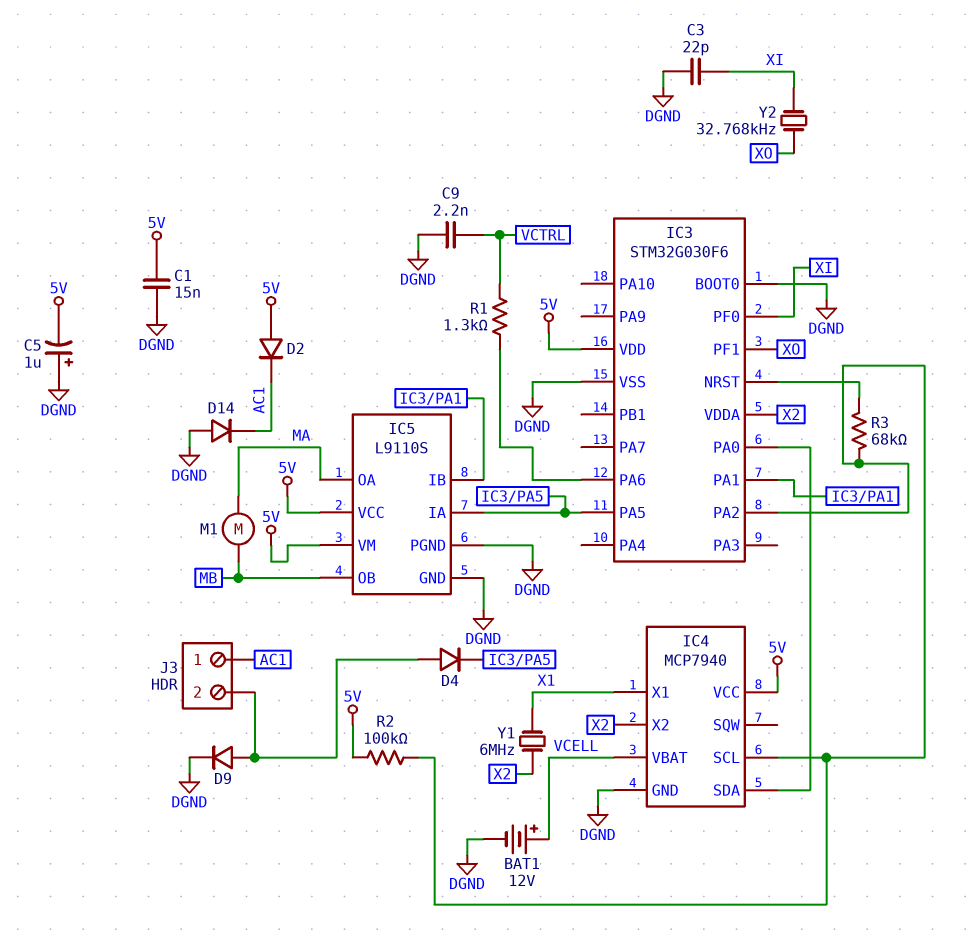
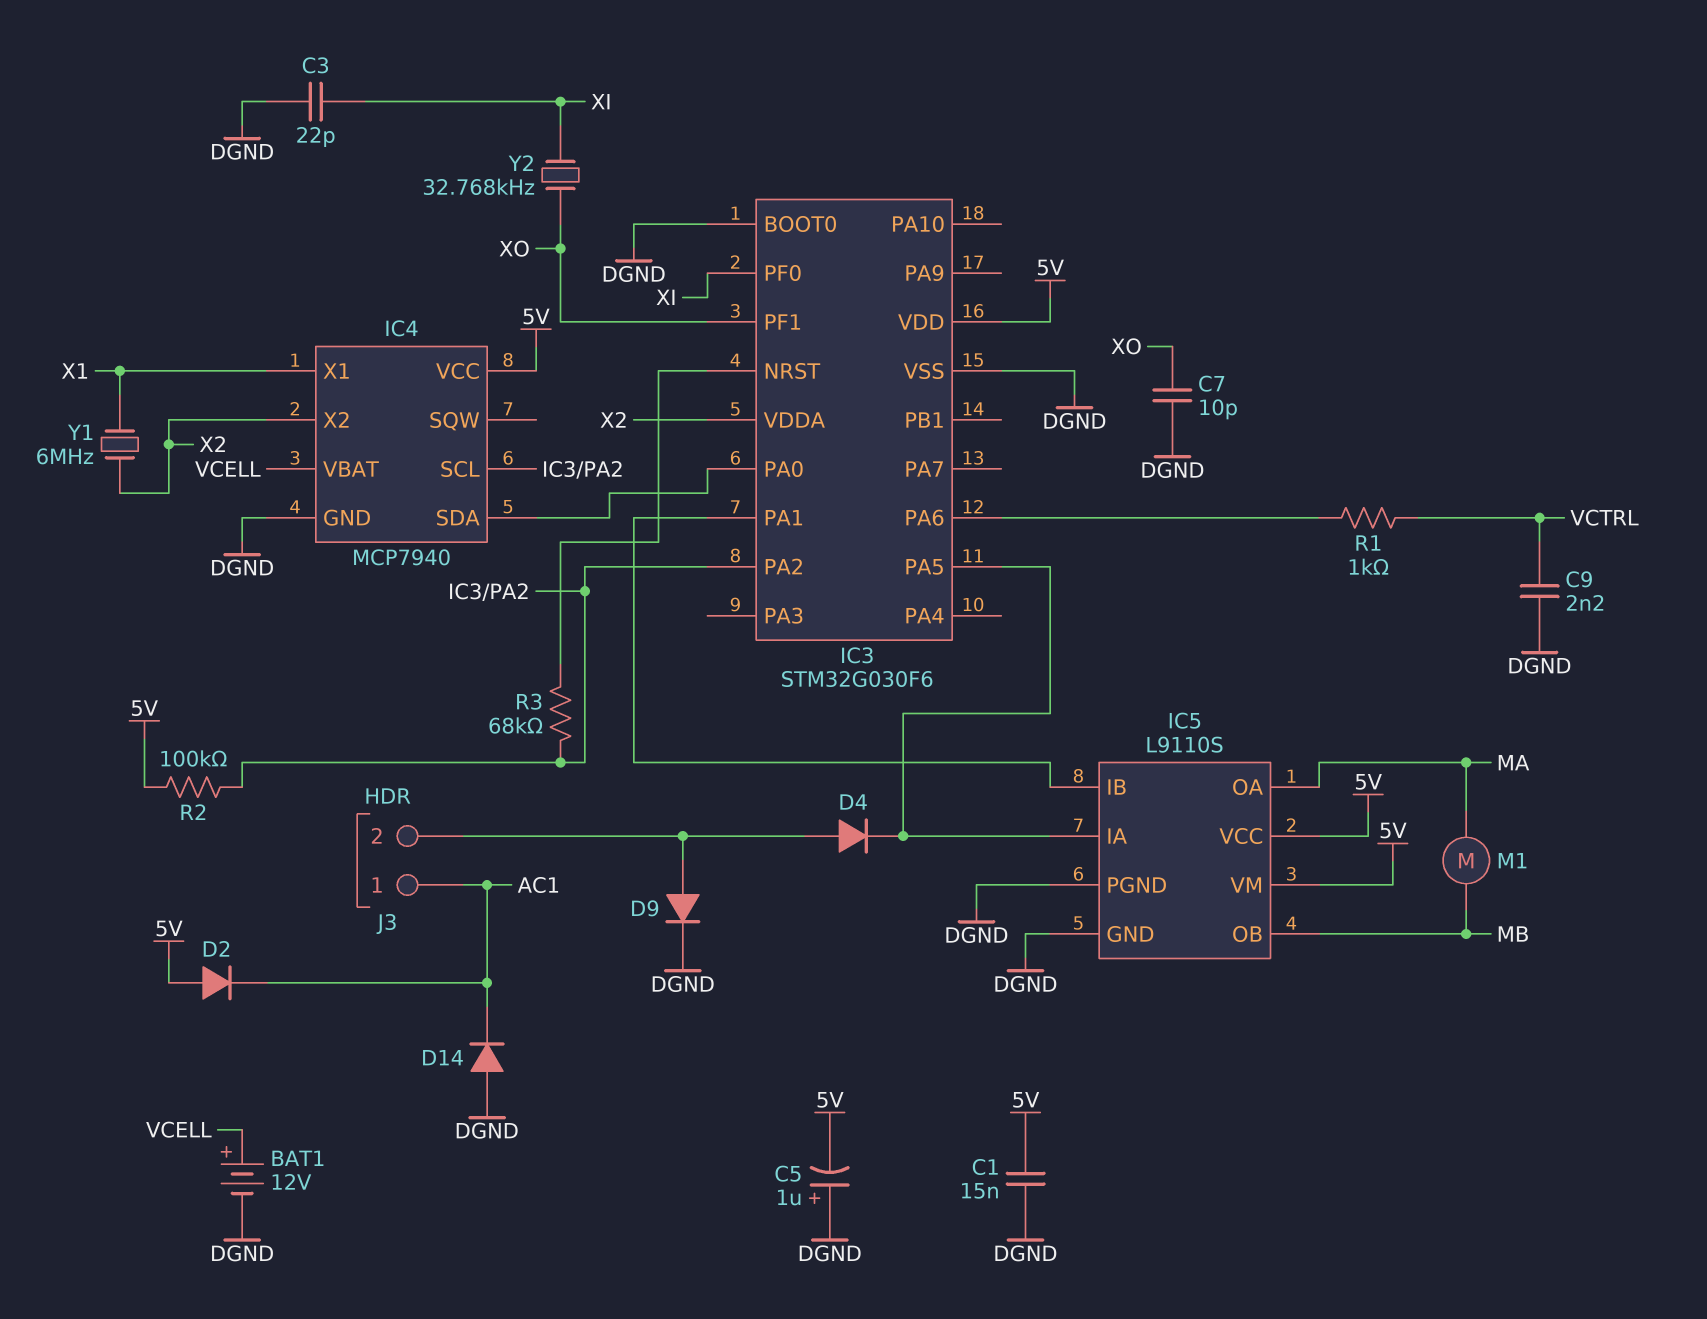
C7: none -> 10pF (DGND, XO)
R1: 1.3k (IC3/PA6, VCTRL) -> 1k (IC3/PA6, VCTRL)

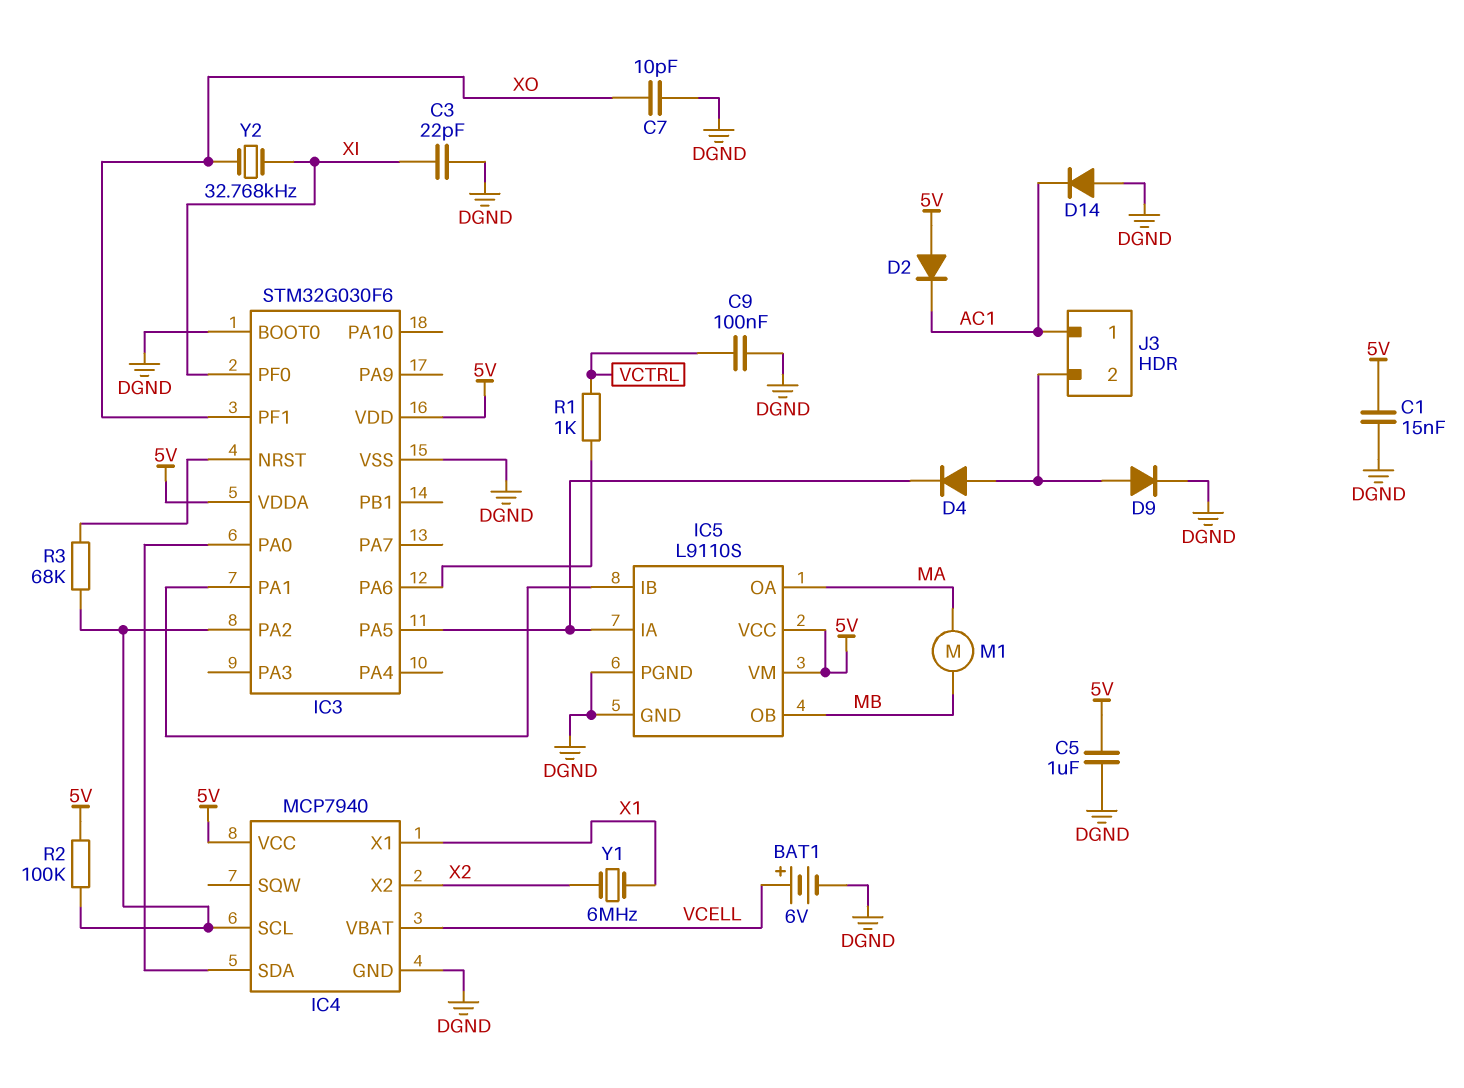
BAT1: 12V (plus VCELL, minus DGND) -> 6V (plus VCELL, minus DGND)
C5: 1uF (plus DGND, minus 5V) -> 1uF (5V, DGND)
C9: 2.2nF (DGND, VCTRL) -> 100nF (DGND, VCTRL)
IC3 pin VDDA: X2 -> 5V

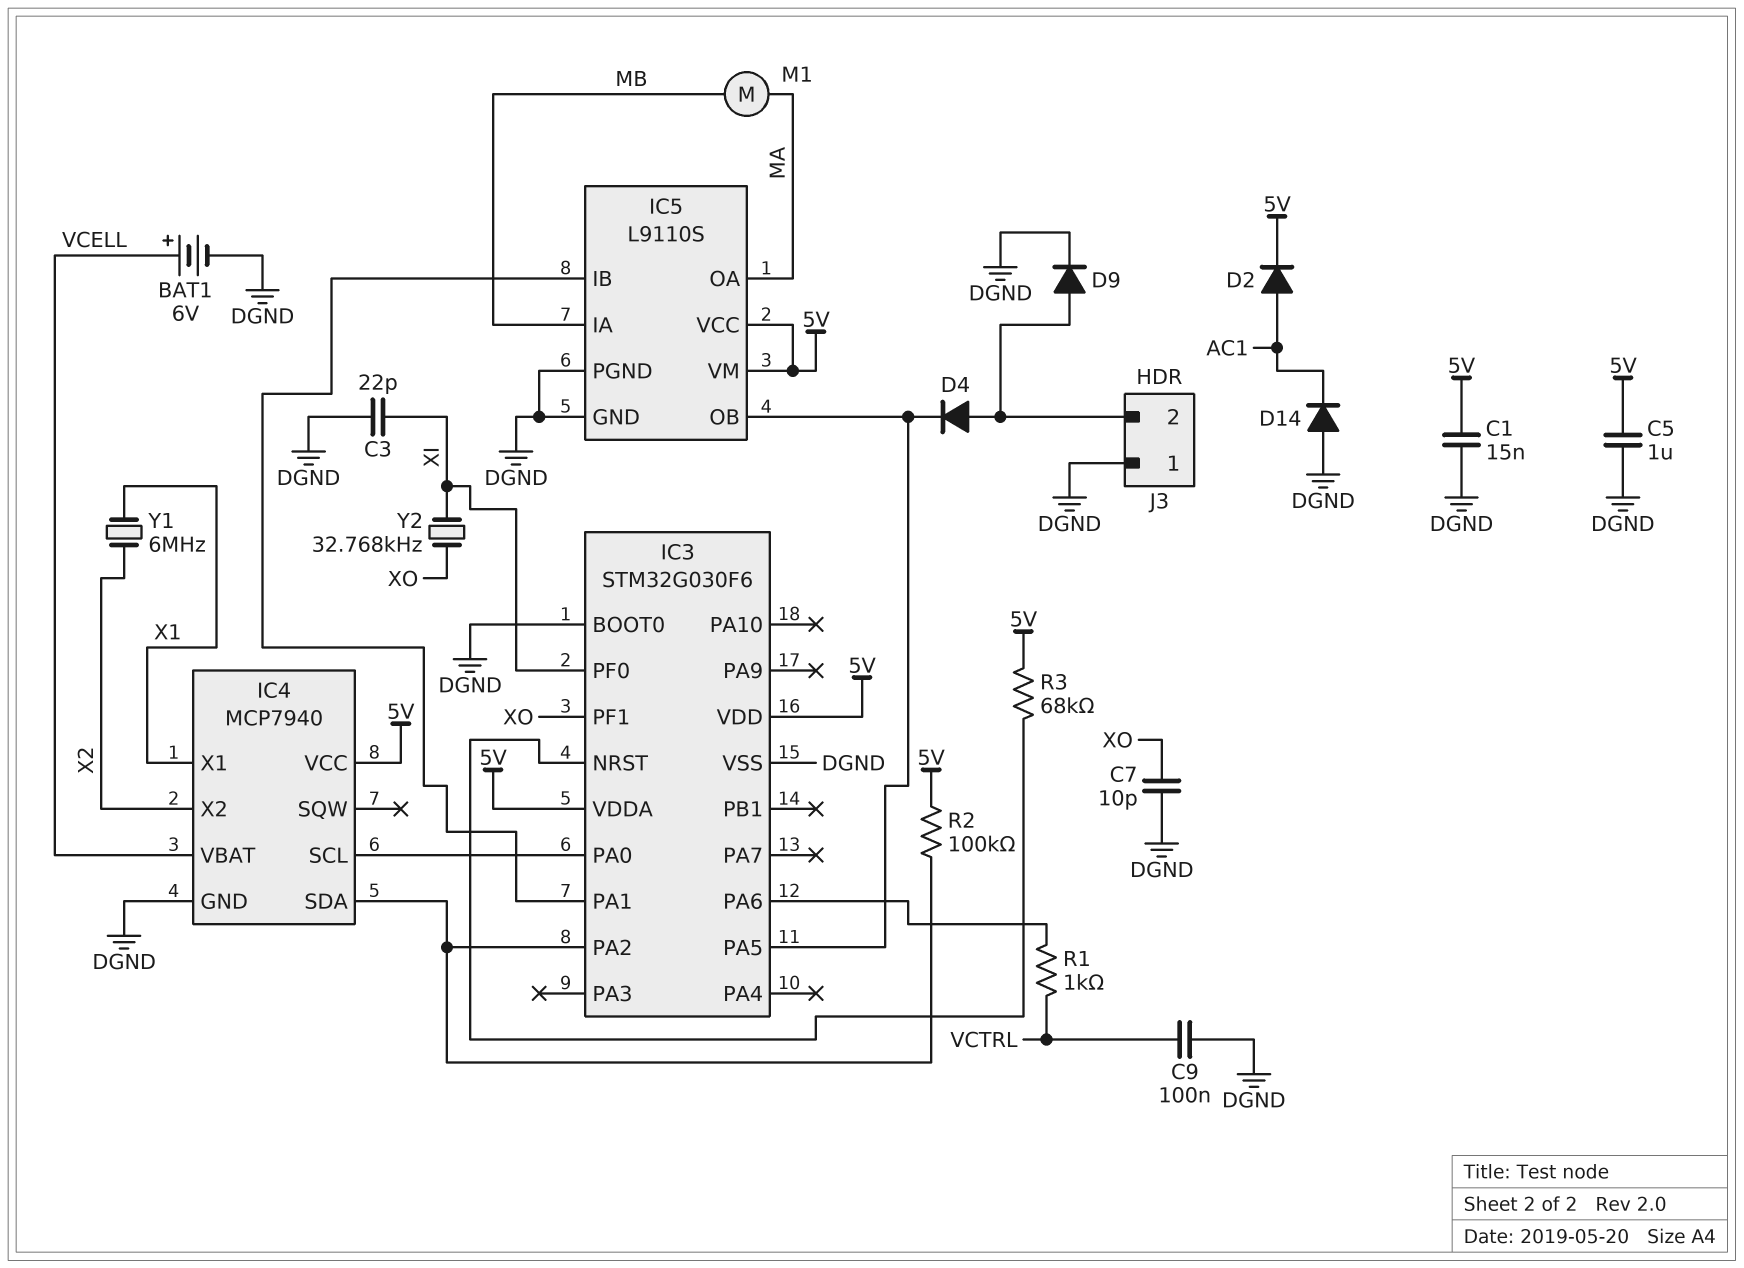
D2: diode (A 5V, K AC1) -> diode (A AC1, K 5V)
IC4 pin SCL: IC3/PA2 -> IC3/PA0
IC4 pin SDA: IC3/PA0 -> IC3/PA2
IC5 pin IA: IC3/PA5 -> MB
IC5 pin OB: MB -> IC3/PA5
J3 pin 1: AC1 -> DGND
R3: 68k (IC3/NRST, IC3/PA2) -> 68k (5V, IC3/NRST)

